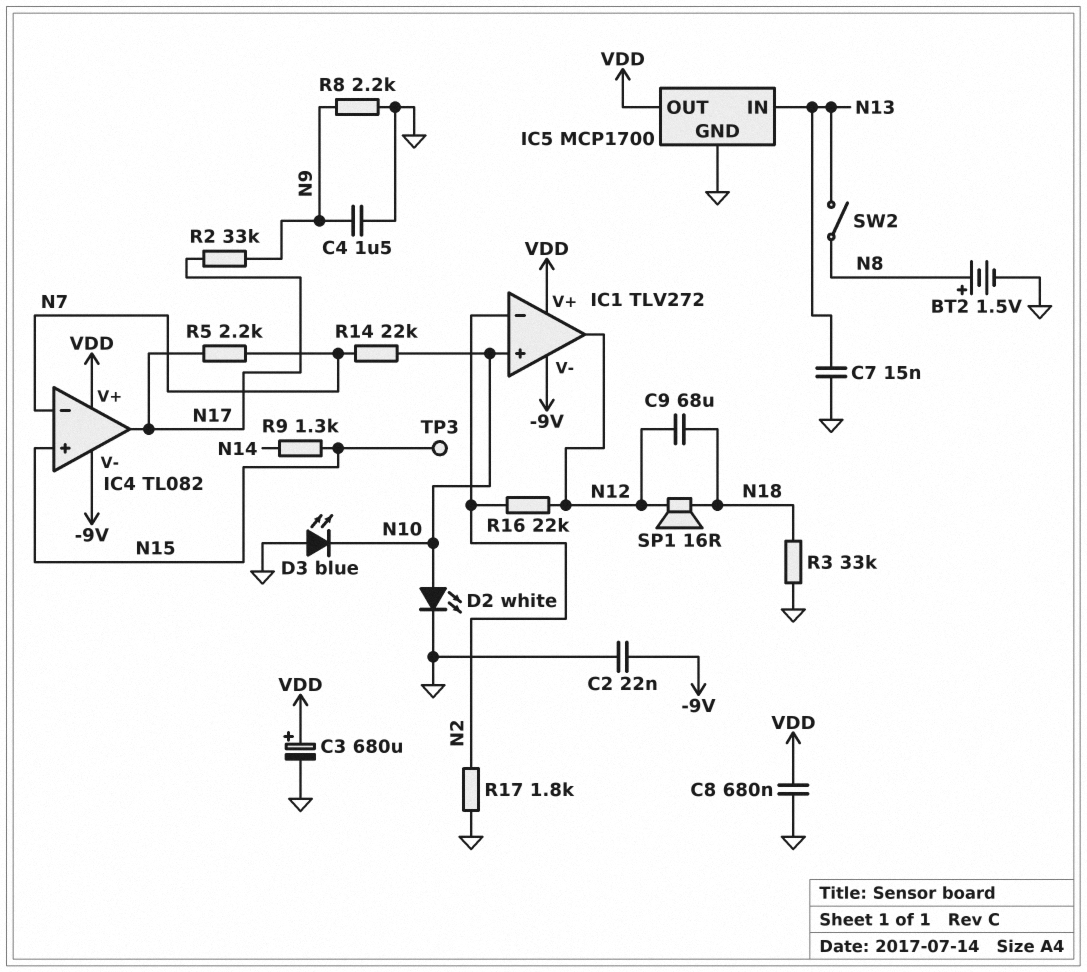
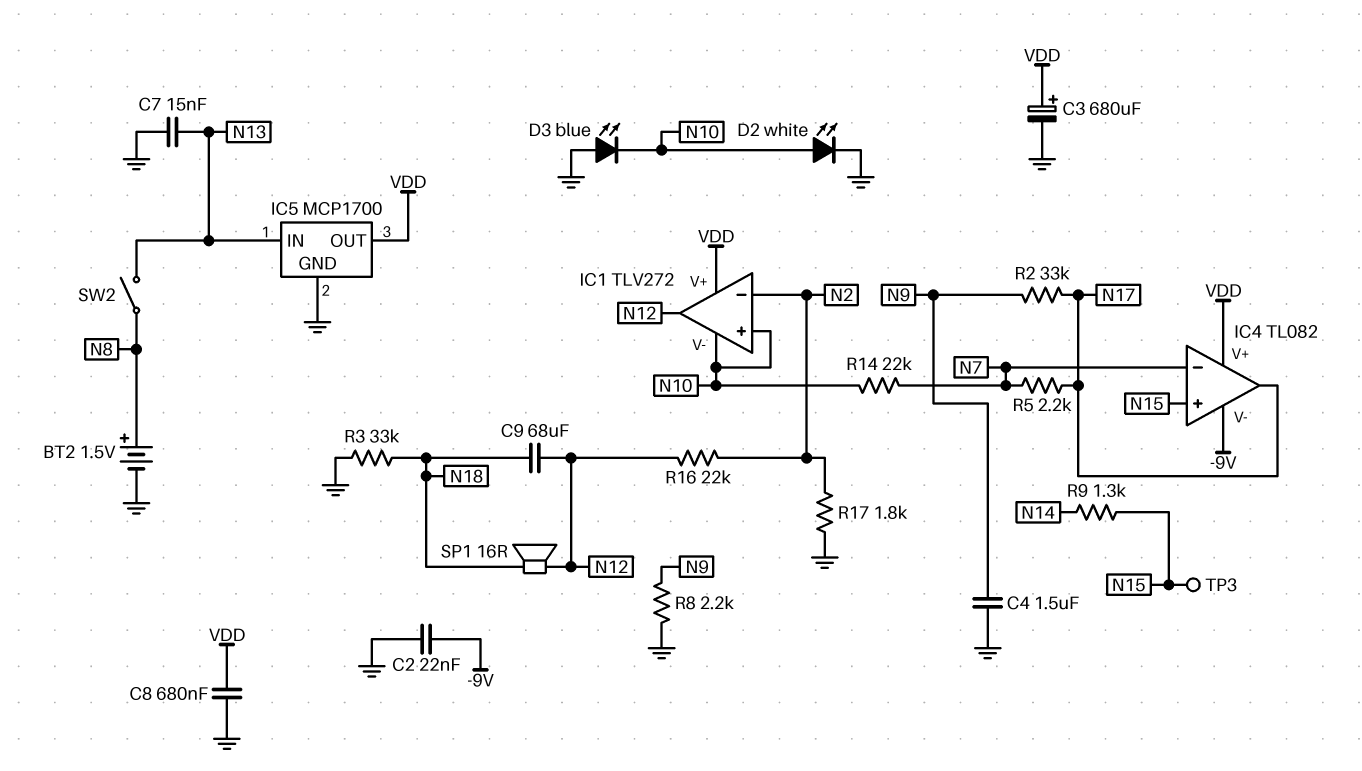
IC1 pin V-: -9V -> N10

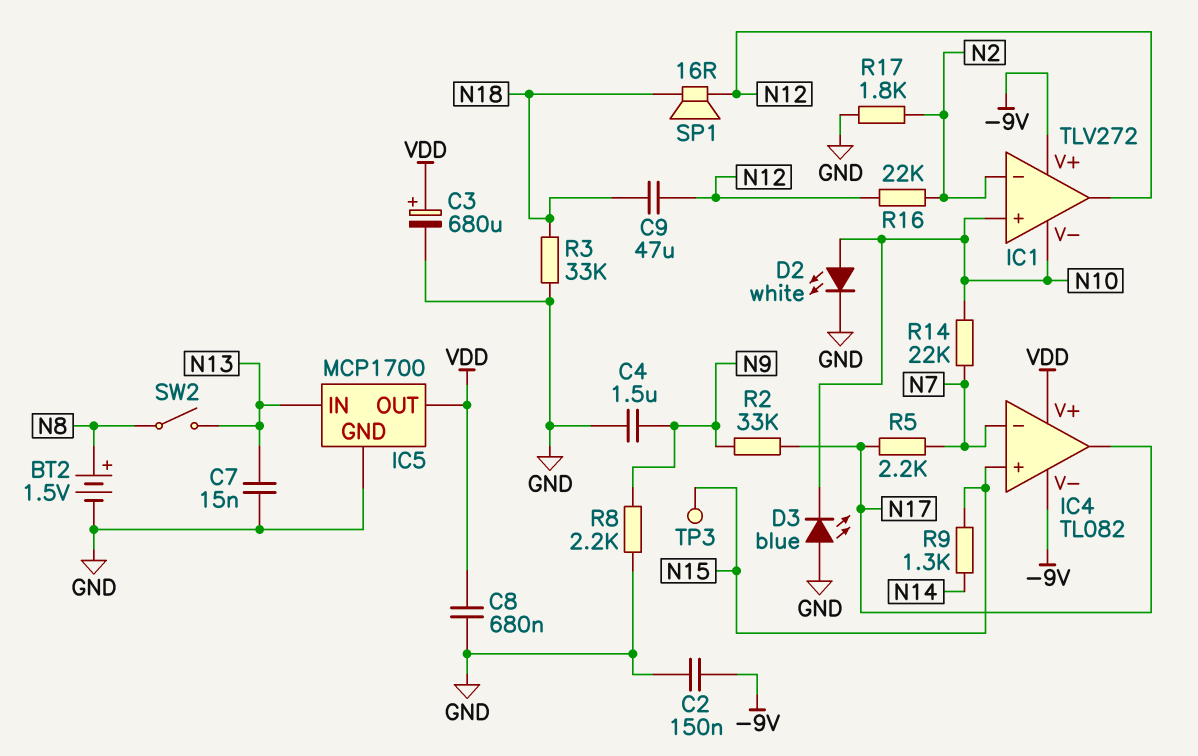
C2: 22nF (-9V, GND) -> 150nF (-9V, GND)
C9: 68uF (N12, N18) -> 47uF (N12, N18)
IC1 pin V+: VDD -> -9V

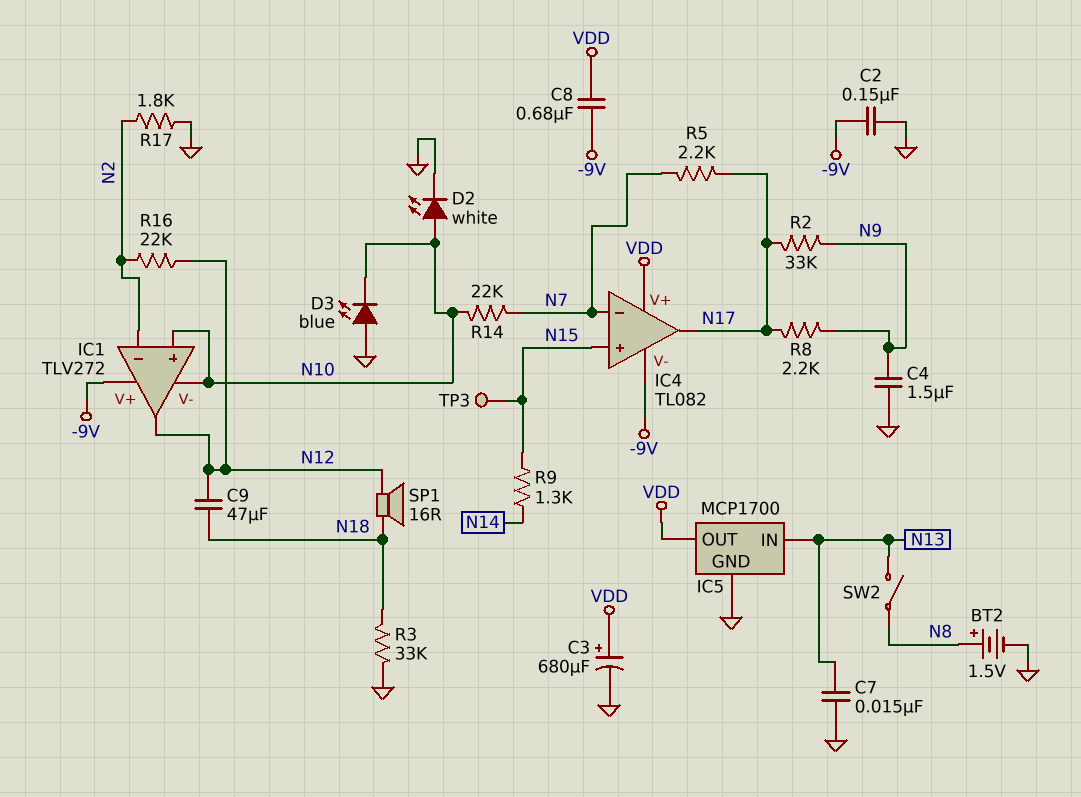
C8: 680nF (GND, VDD) -> 680nF (-9V, VDD)
R8: 2.2k (GND, N9) -> 2.2k (N9, N17)

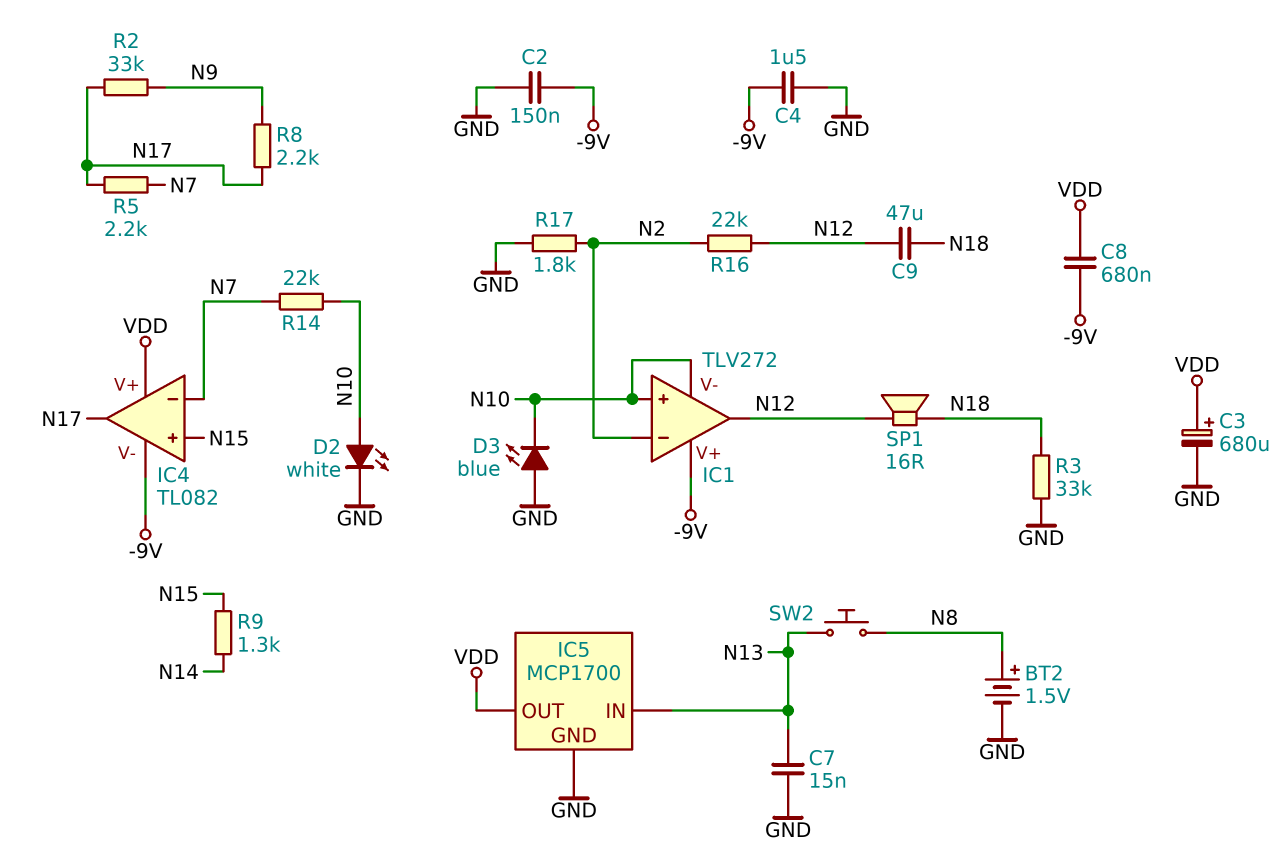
C4: 1.5uF (GND, N9) -> 1.5uF (-9V, GND)
SW2: switch (N8, N13) -> button (N8, N13)
TP3: test point (N15) -> none

